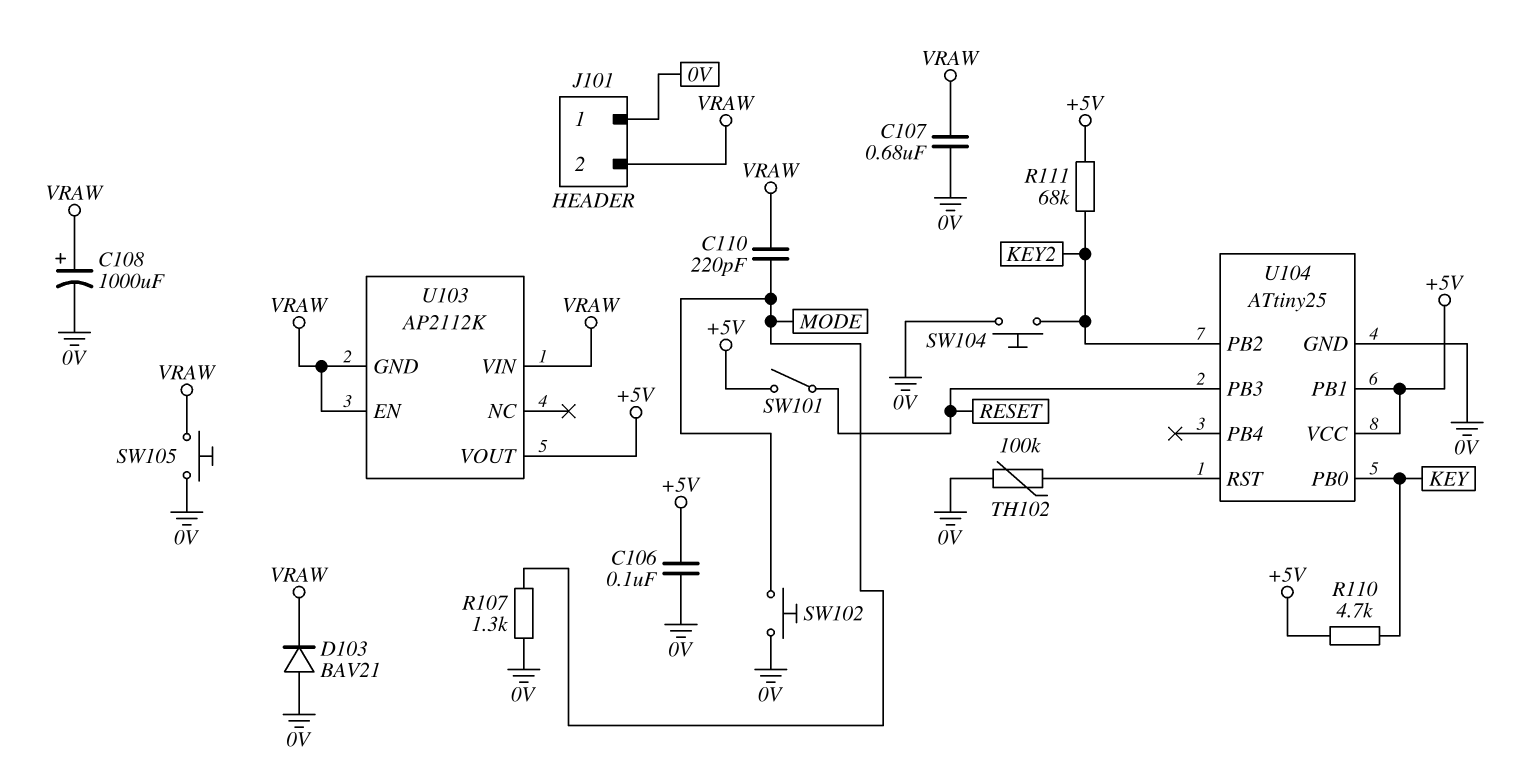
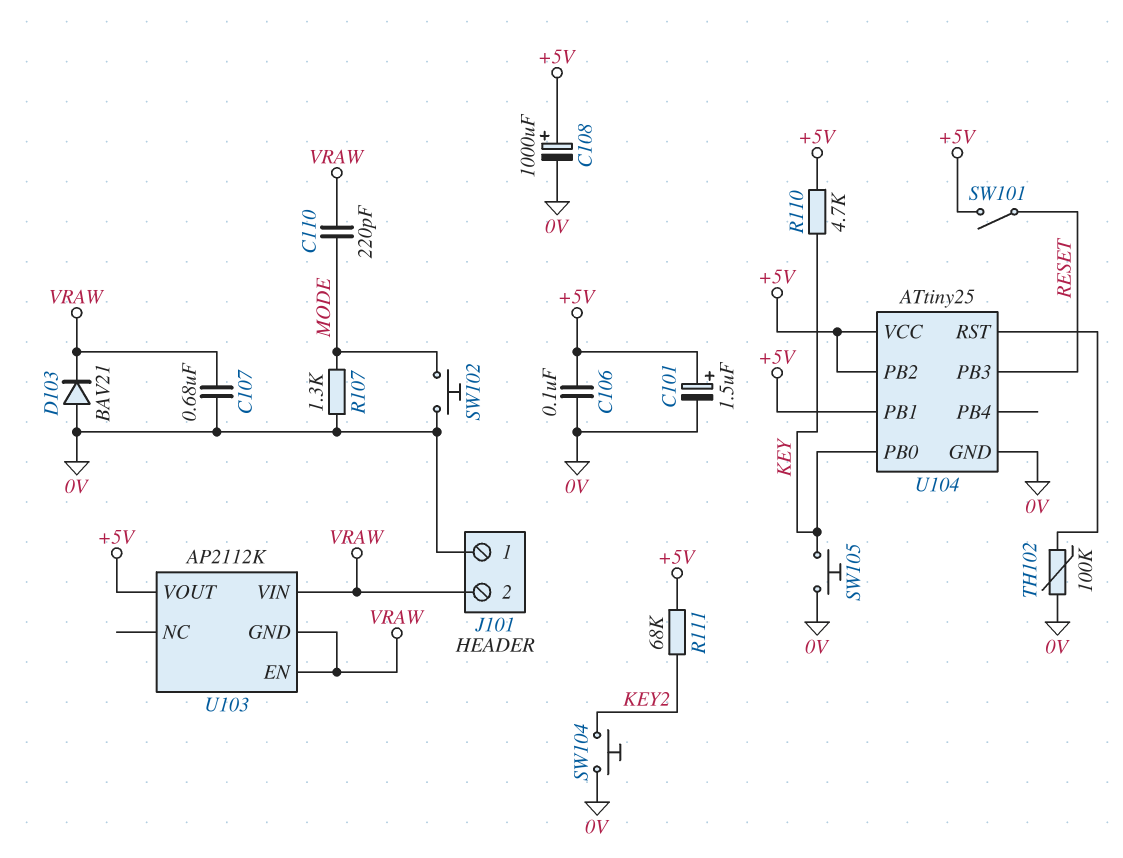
C101: none -> 1.5uF (plus +5V, minus 0V)
C108: 1000uF (plus VRAW, minus 0V) -> 1000uF (plus +5V, minus 0V)
SW105: button (0V, VRAW) -> button (0V, KEY)
U104 pin PB2: KEY2 -> +5V

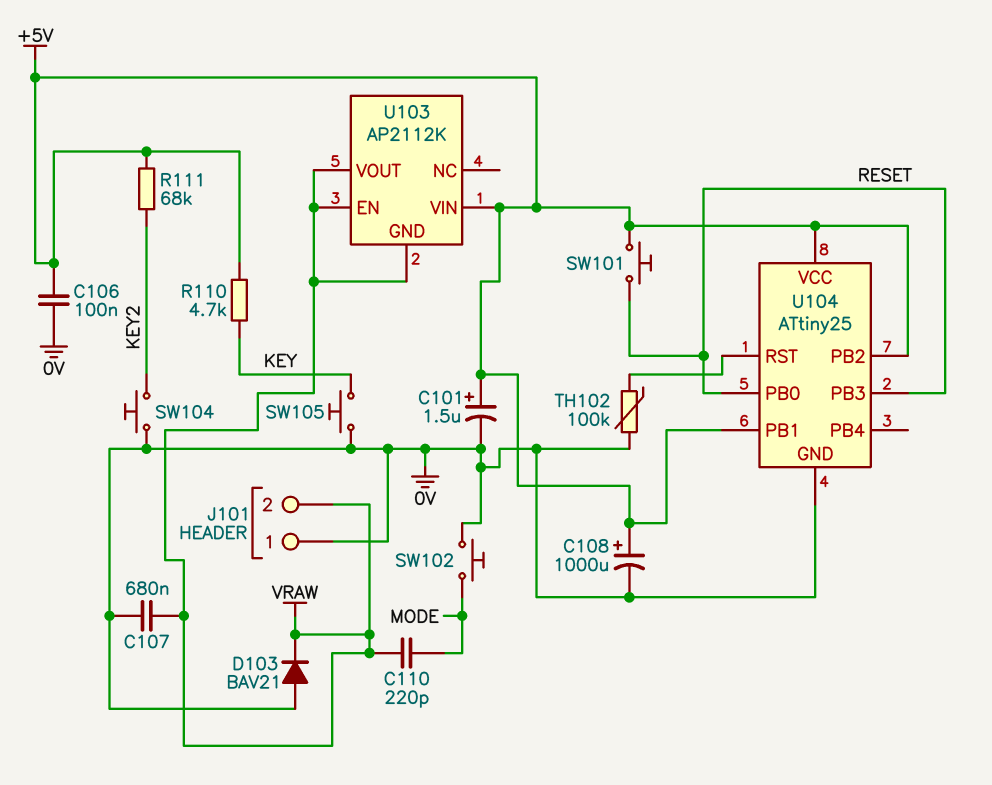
R107: 1.3k (0V, MODE) -> none
SW101: switch (+5V, RESET) -> button (+5V, RESET)
U103 pin VIN: VRAW -> +5V
U103 pin VOUT: +5V -> VRAW
U104 pin PB0: KEY -> RESET

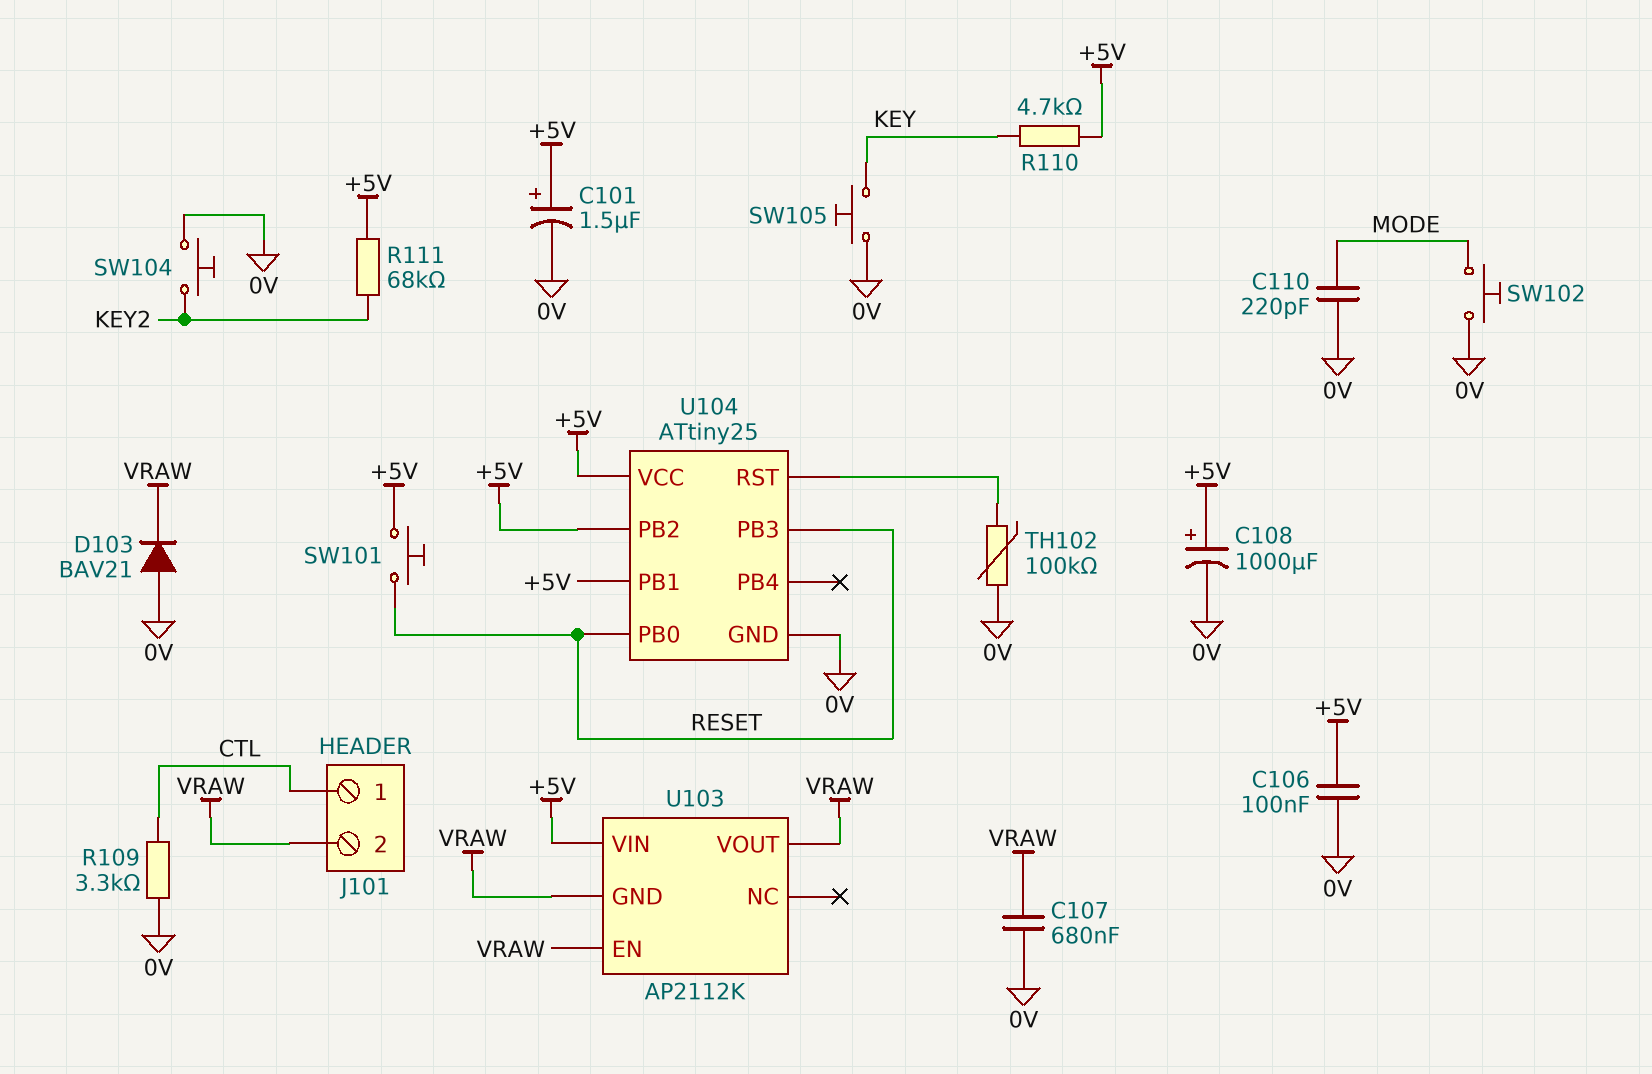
C110: 220pF (MODE, VRAW) -> 220pF (0V, MODE)
J101 pin 1: 0V -> CTL
R109: none -> 3.3k (0V, CTL)

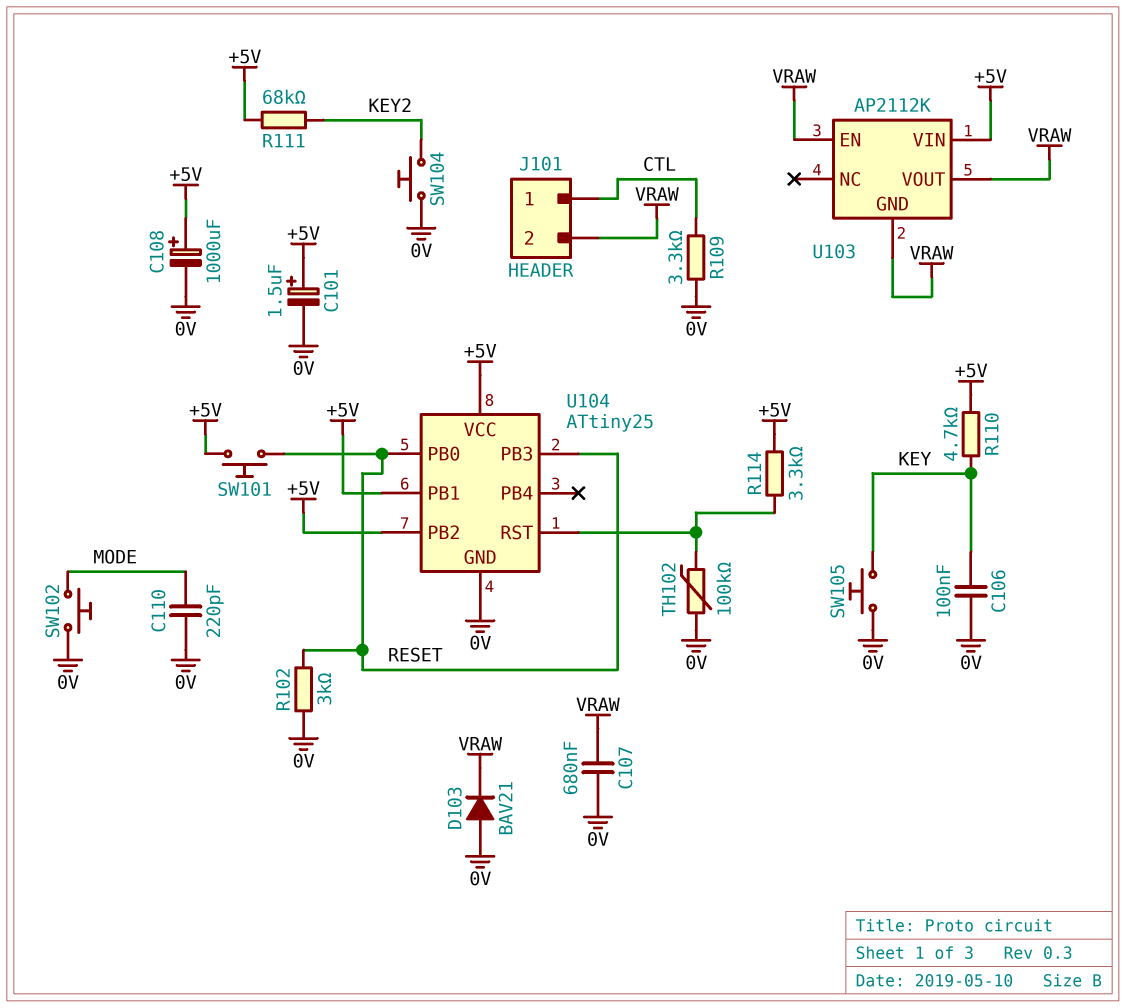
C106: 100nF (+5V, 0V) -> 100nF (0V, KEY)
R102: none -> 3k (0V, RESET)
R114: none -> 3.3k (+5V, U104/RST)

